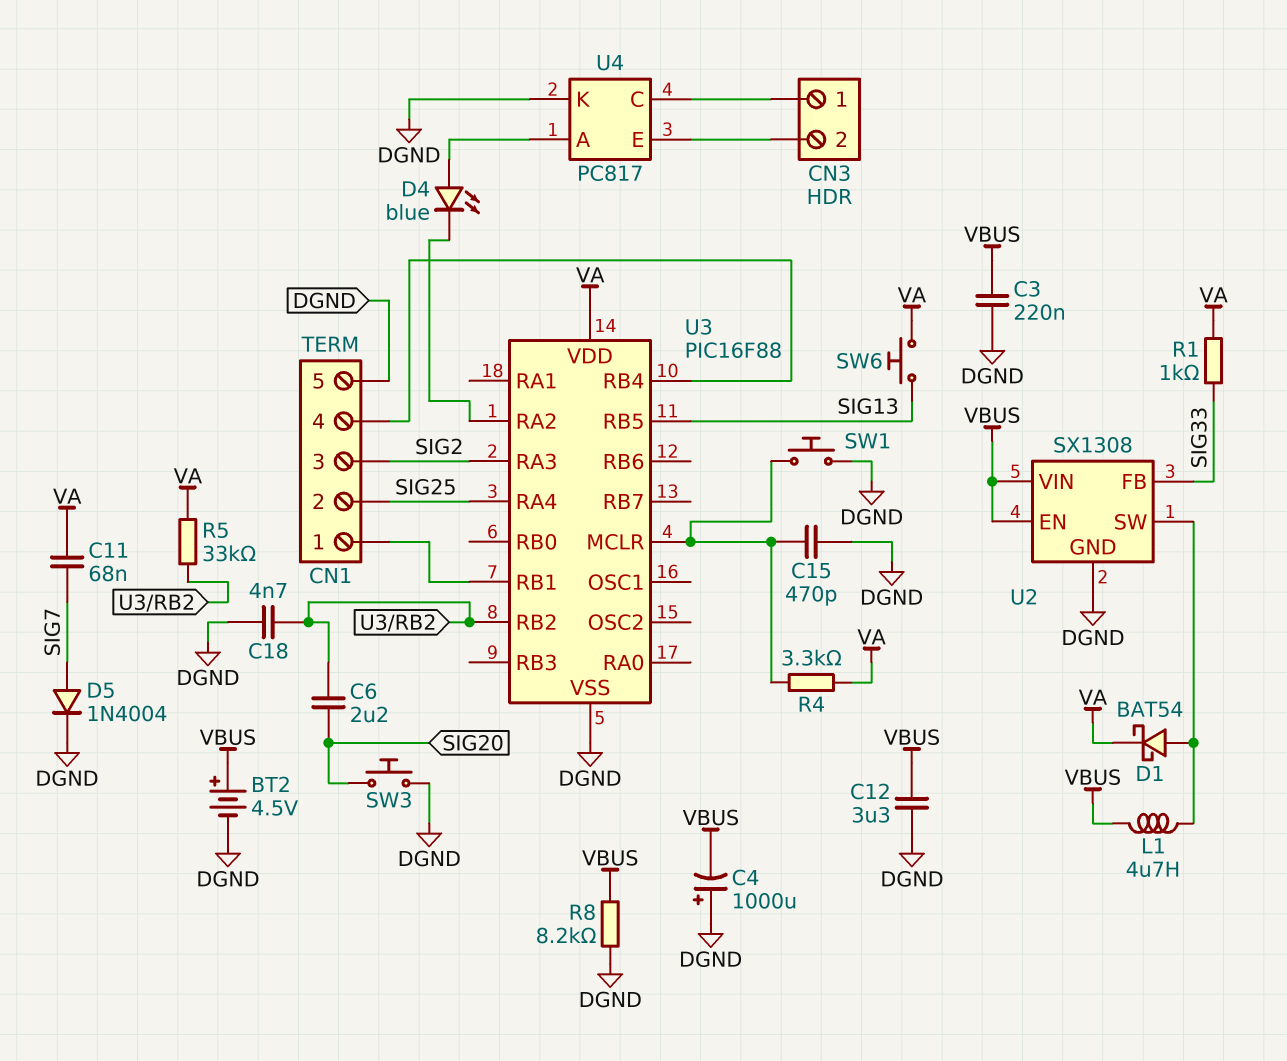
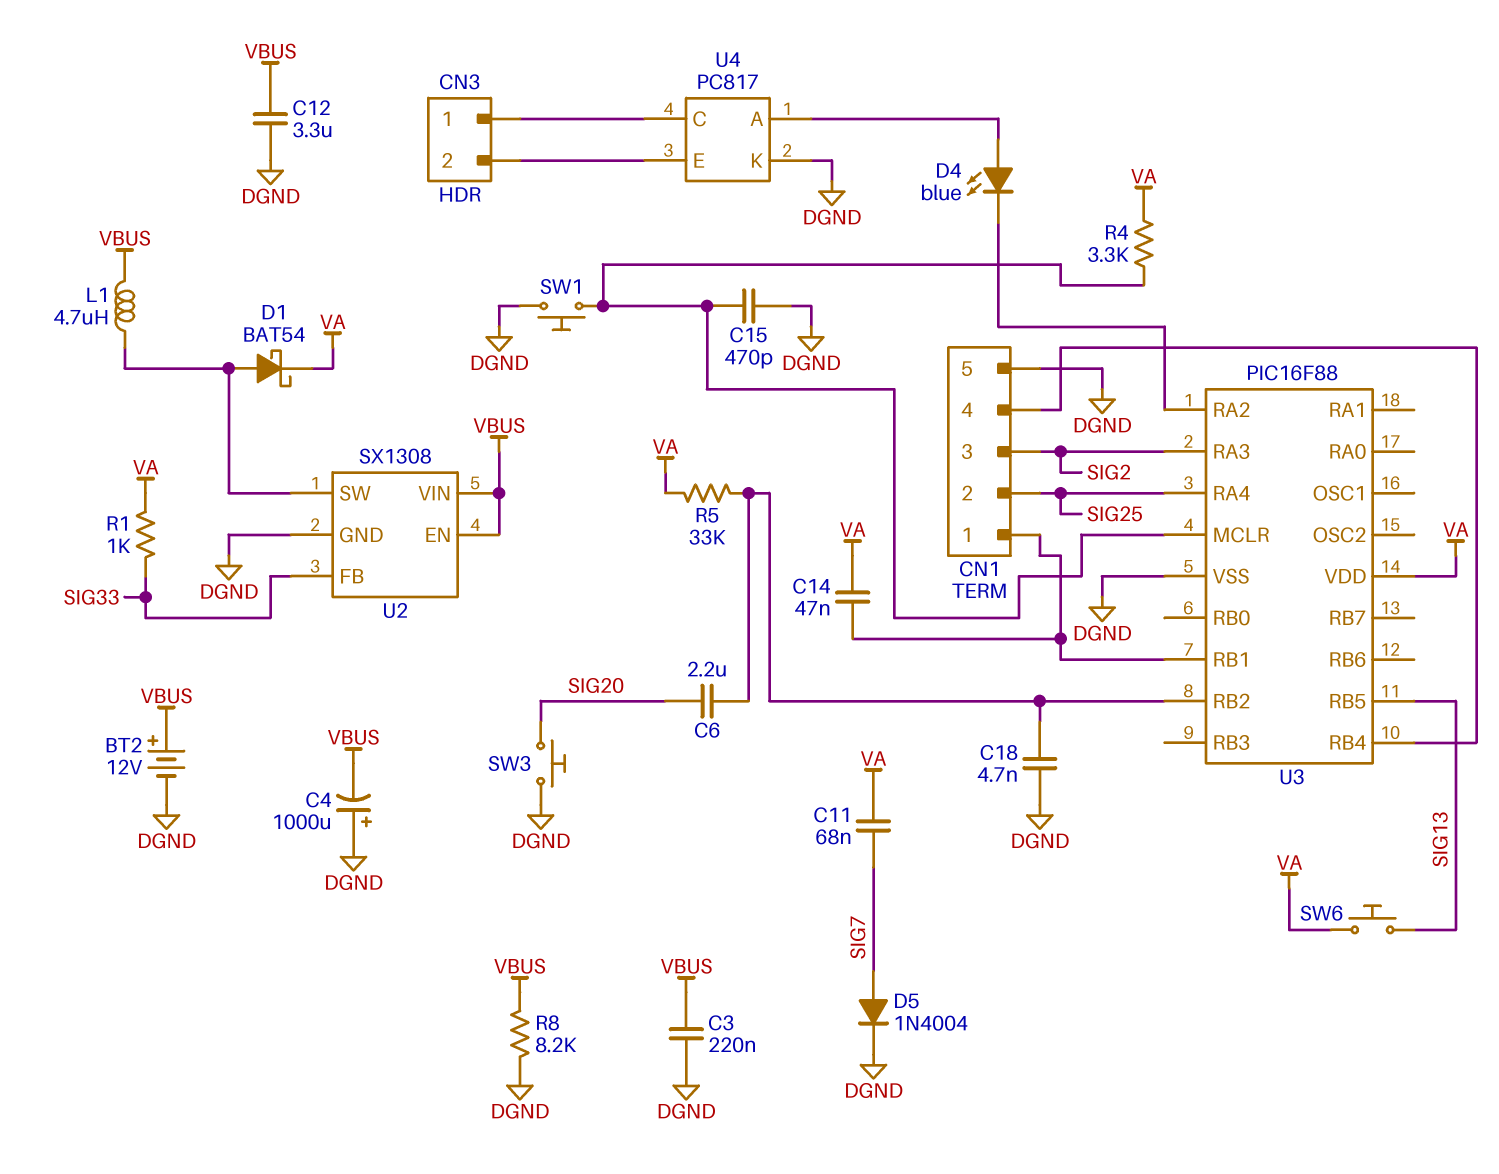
BT2: 4.5V (plus VBUS, minus DGND) -> 12V (plus VBUS, minus DGND)
C14: none -> 47nF (CN1/1, VA)

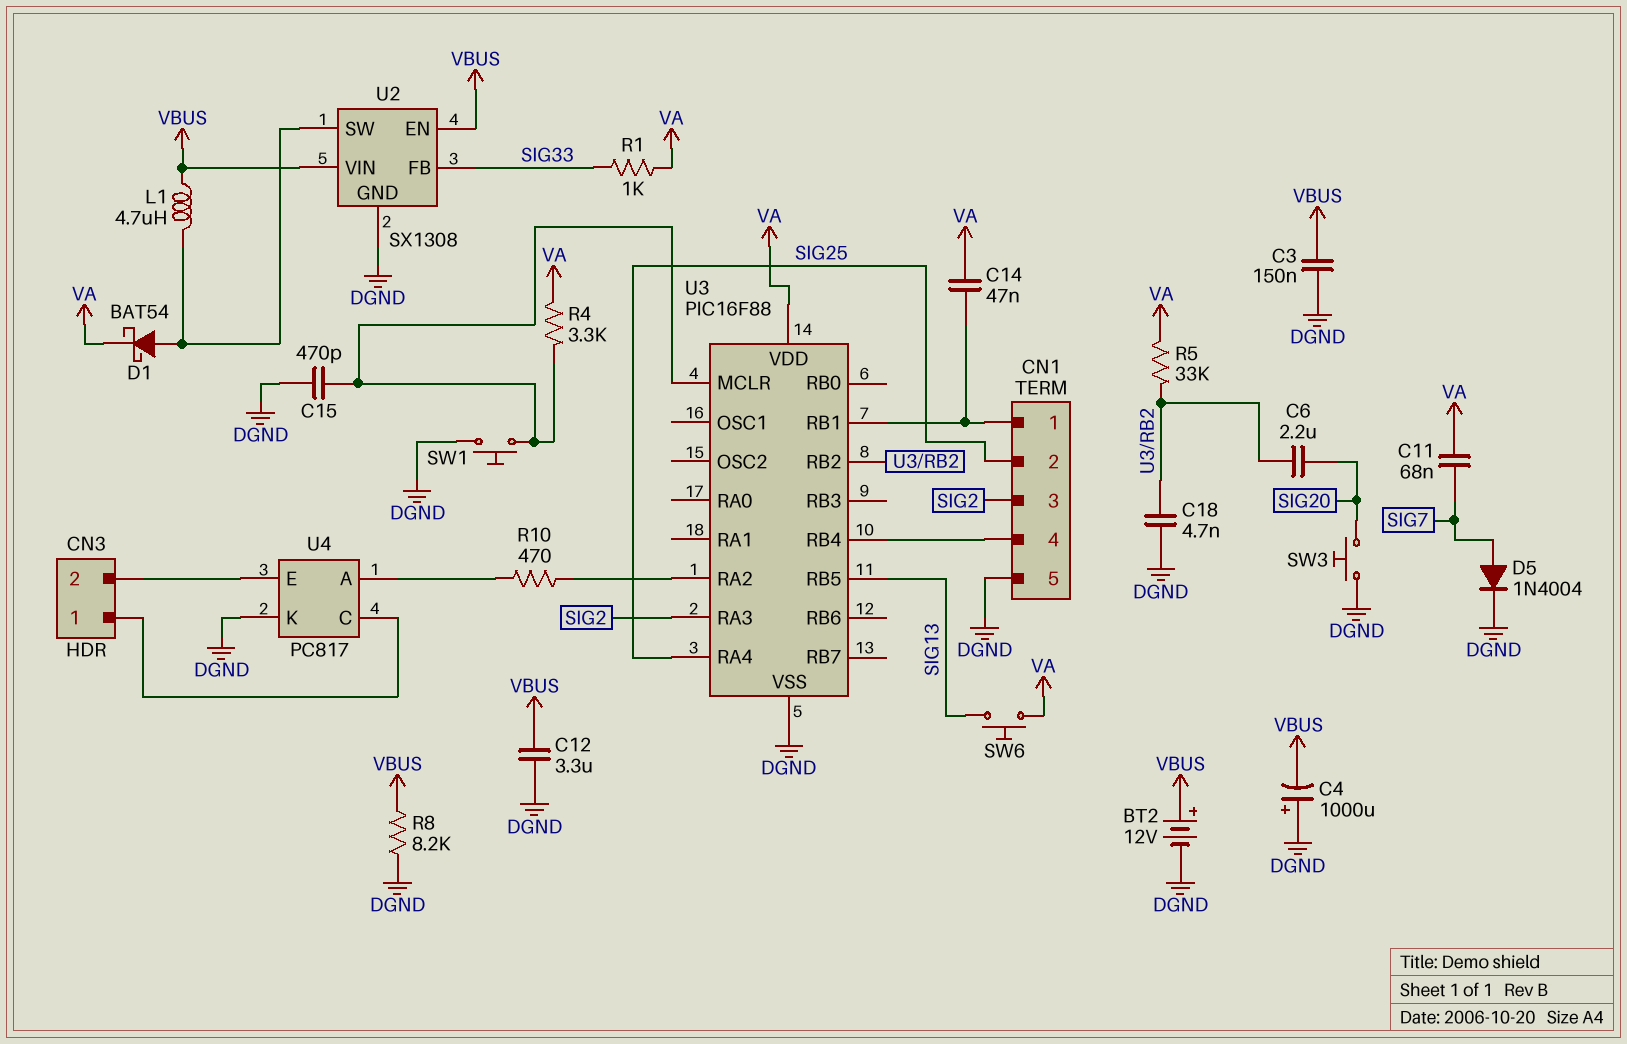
C3: 220nF (DGND, VBUS) -> 150nF (DGND, VBUS)
D4: LED blue (A U4/A, K U3/RA2) -> none
R10: none -> 470 (U3/RA2, U4/A)

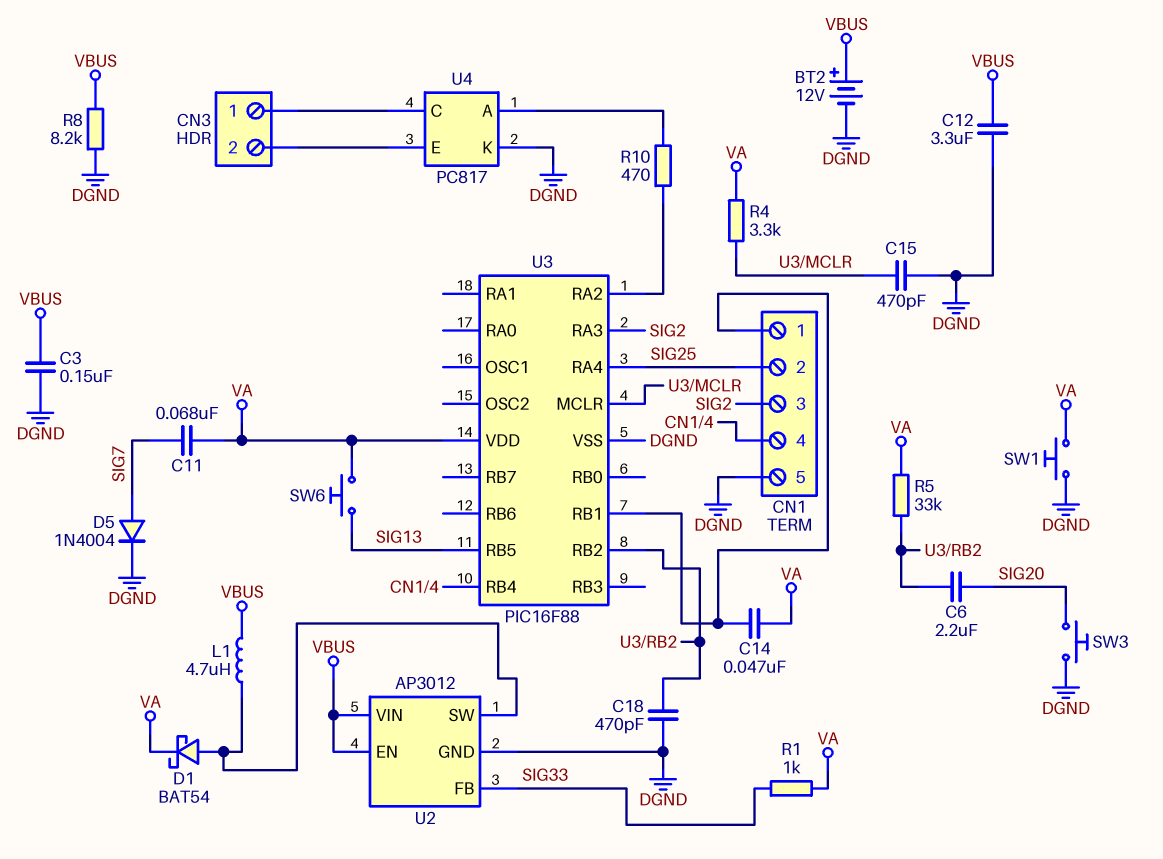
C4: 1000uF (plus DGND, minus VBUS) -> none
C18: 4.7nF (DGND, U3/RB2) -> 470pF (DGND, U3/RB2)
SW1: button (DGND, U3/MCLR) -> button (DGND, VA)
U2: SX1308 -> AP3012

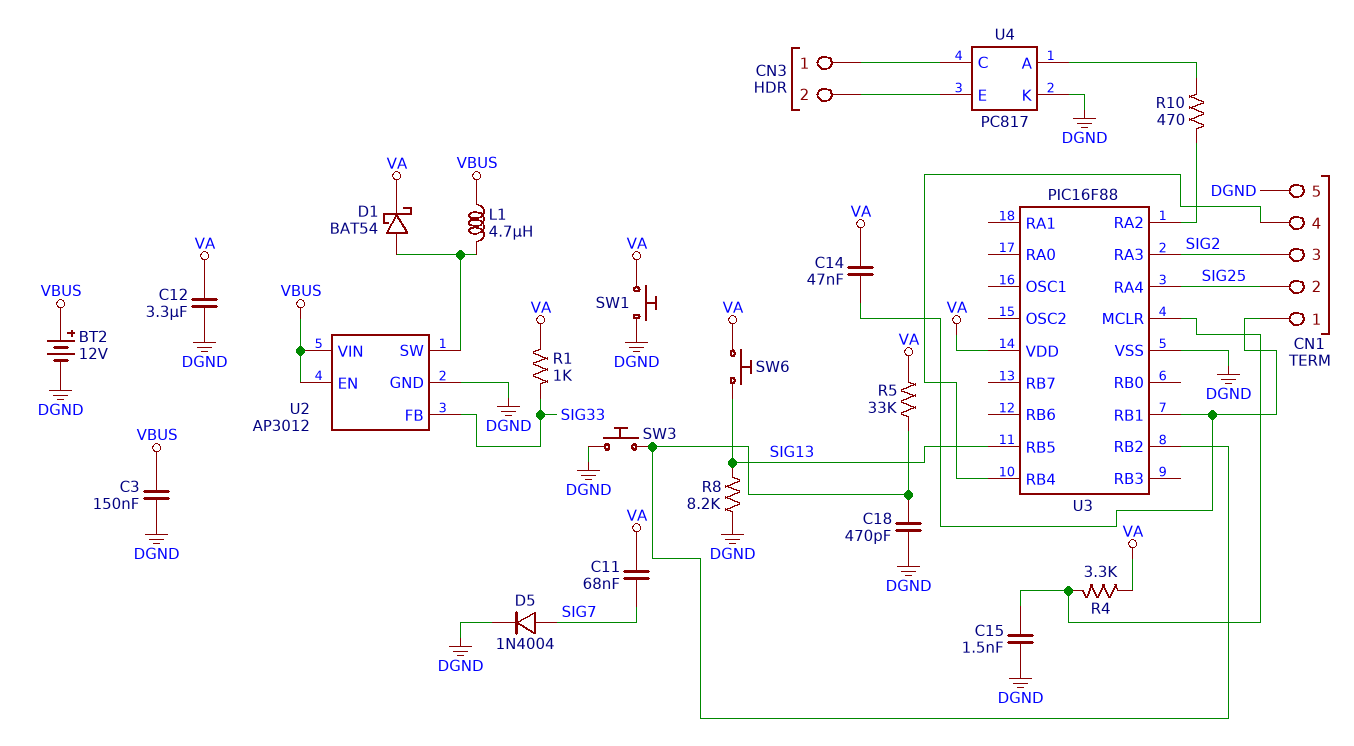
C6: 2.2uF (SIG20, U3/RB2) -> none
C12: 3.3uF (DGND, VBUS) -> 3.3uF (DGND, VA)
C15: 470pF (DGND, U3/MCLR) -> 1.5nF (DGND, U3/MCLR)
R8: 8.2k (DGND, VBUS) -> 8.2k (DGND, SIG13)
SW3: button (DGND, SIG20) -> button (DGND, U3/RB2)

